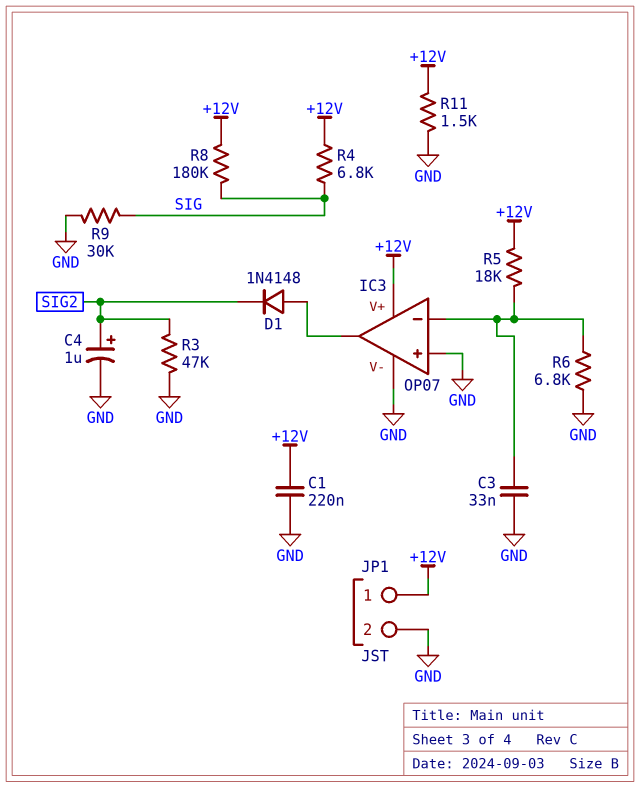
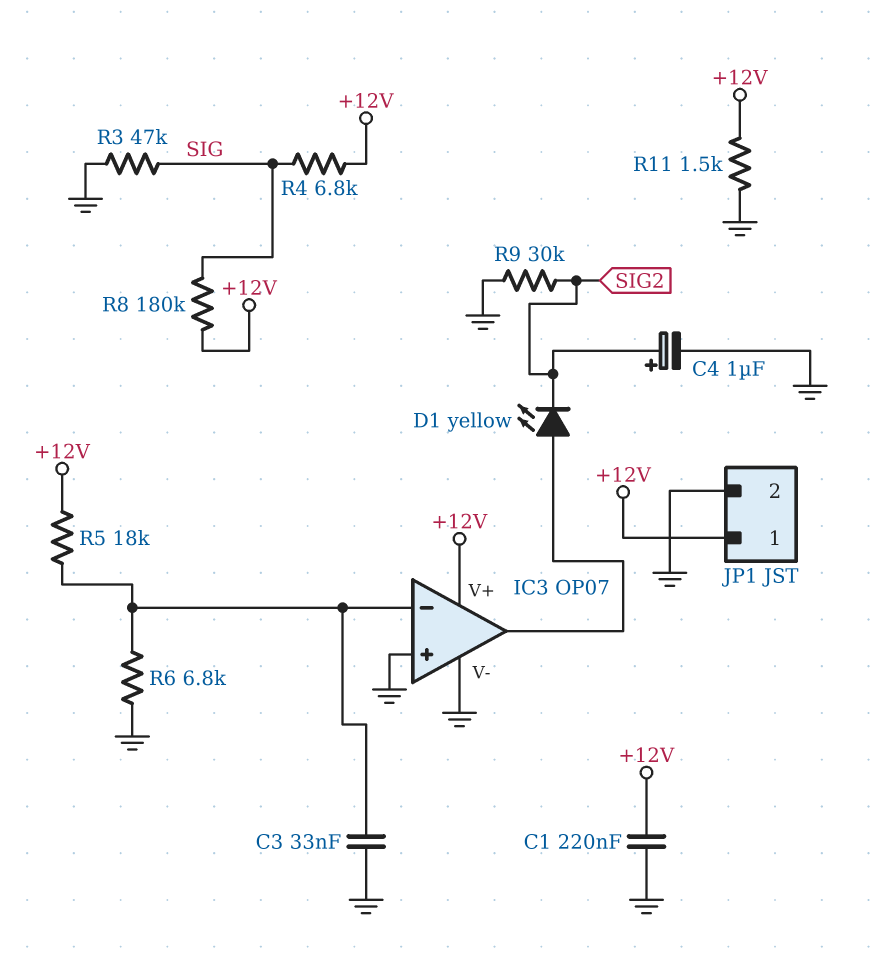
D1: diode 1N4148 (A IC3/out, K SIG2) -> LED yellow (A IC3/out, K SIG2)
R3: 47k (GND, SIG2) -> 47k (GND, SIG)
R9: 30k (GND, SIG) -> 30k (GND, SIG2)

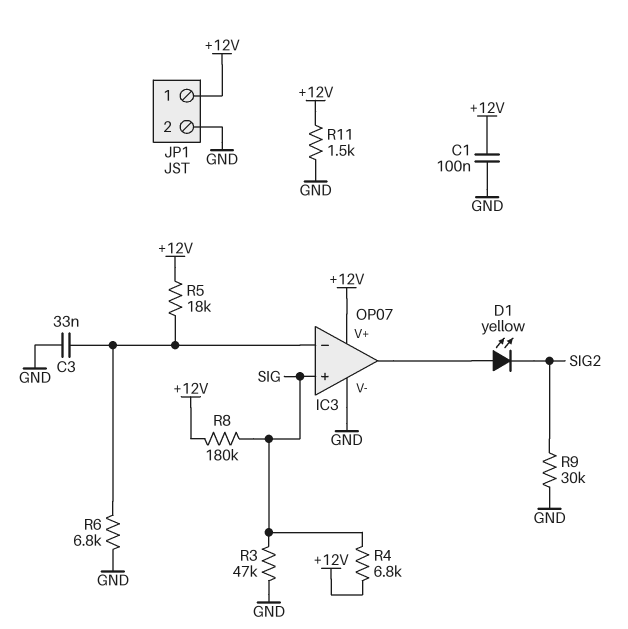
C1: 220nF (+12V, GND) -> 100nF (+12V, GND)
C4: 1uF (plus SIG2, minus GND) -> none
IC3 pin in+: GND -> SIG

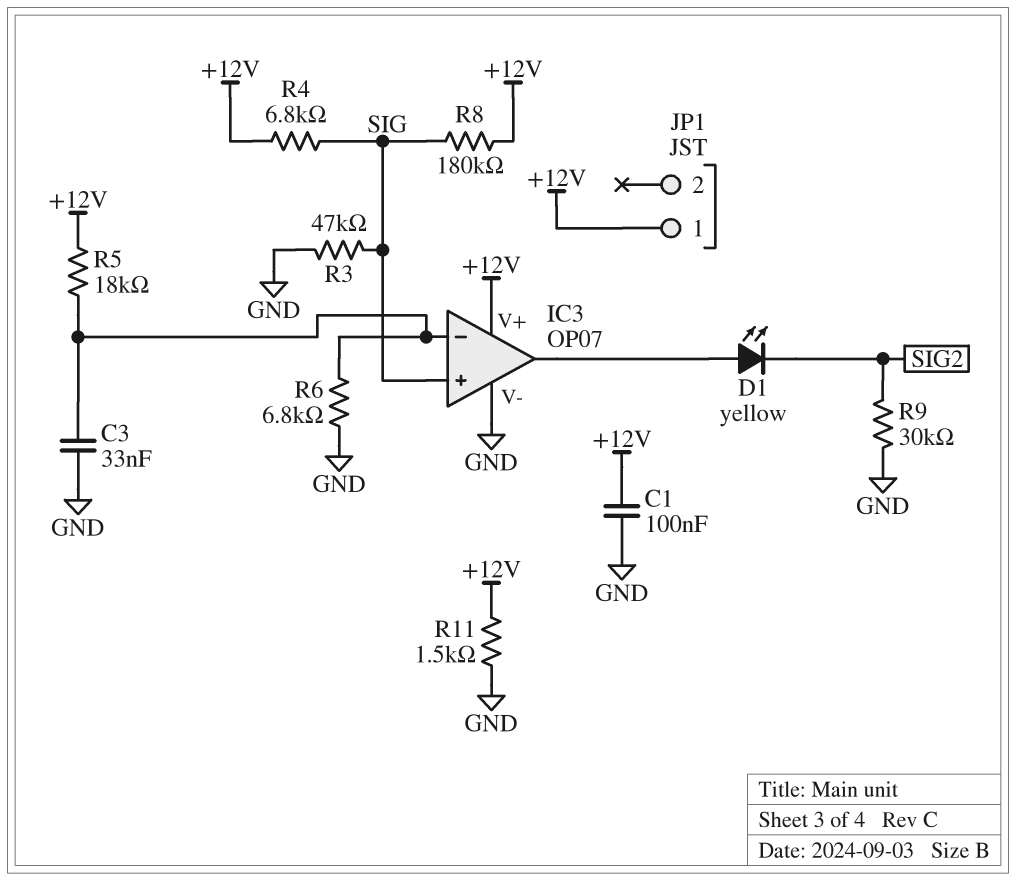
JP1 pin 2: GND -> none

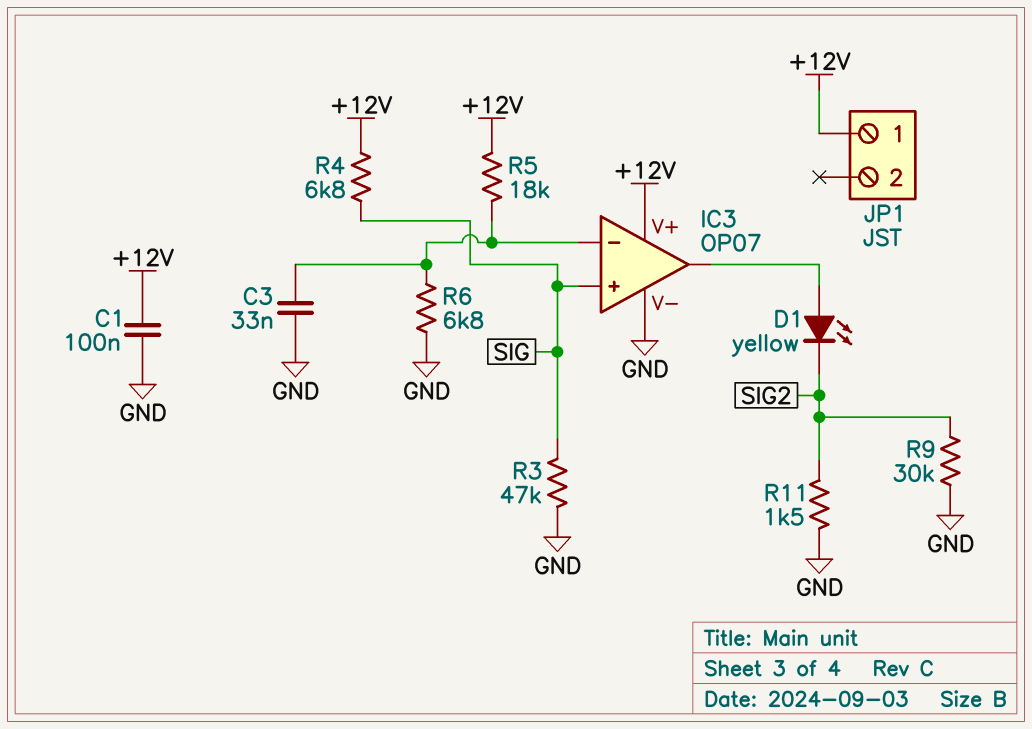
R8: 180k (+12V, SIG) -> none
R11: 1.5k (+12V, GND) -> 1.5k (GND, SIG2)

